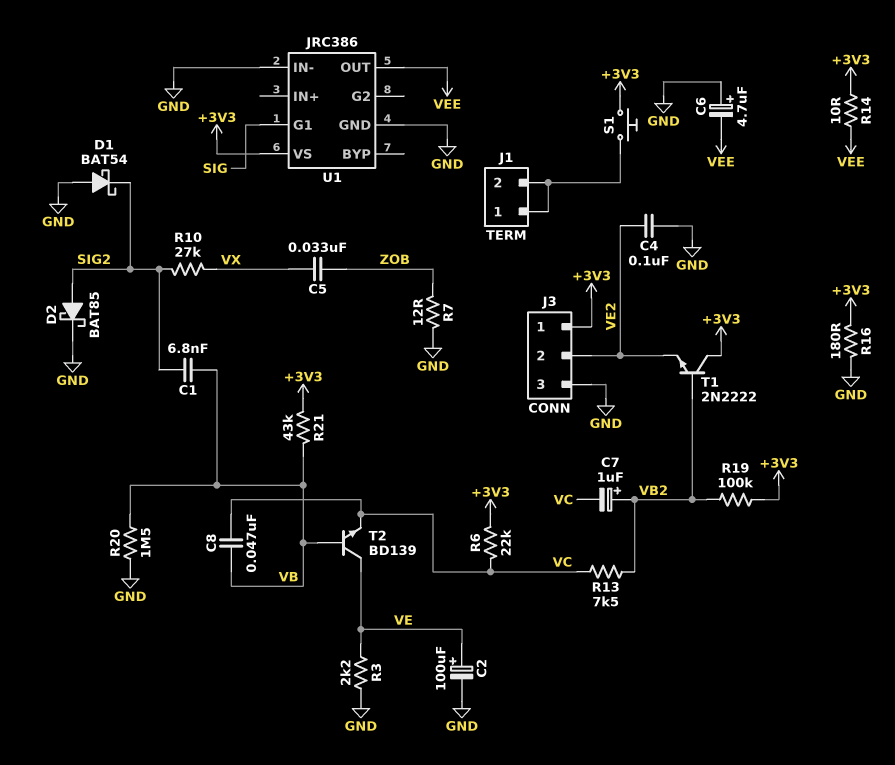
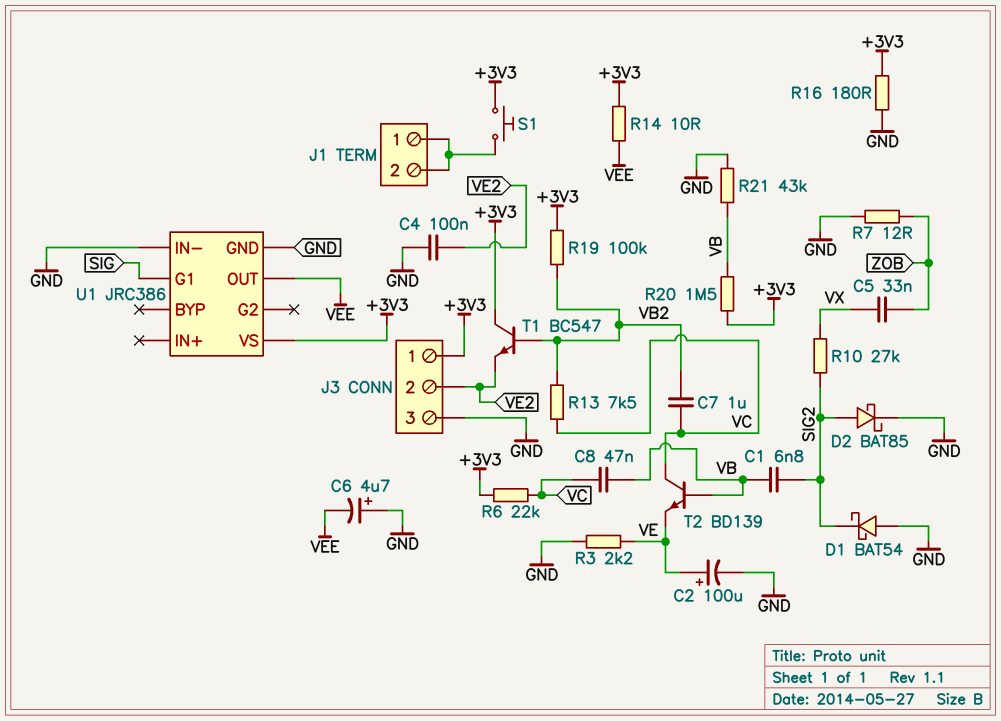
C7: 1uF (plus VB2, minus VC) -> 1uF (VB2, VC)
R20: 1.5M (GND, VB) -> 1.5M (+3V3, VB)
R21: 43k (+3V3, VB) -> 43k (GND, VB)
T1: NPN 2N2222 (B VB2, C +3V3, E VE2) -> NPN BC547 (B VB2, C +3V3, E VE2)
T2: NPN BD139 (B VB, C VE, E VC) -> NPN BD139 (B VB, C VC, E VE)

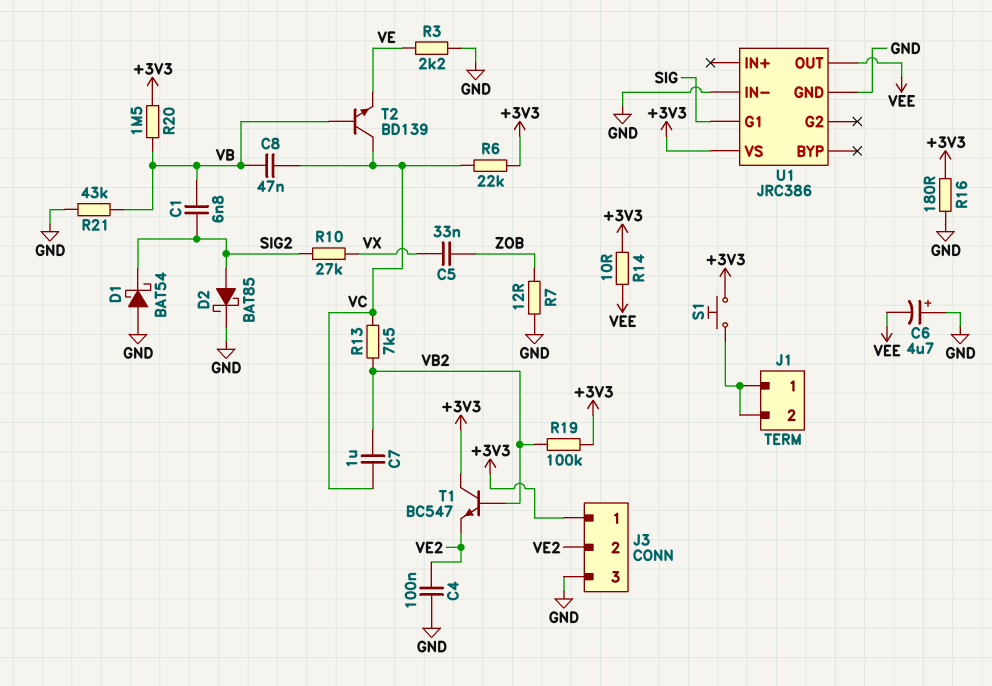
C2: 100uF (plus VE, minus GND) -> none

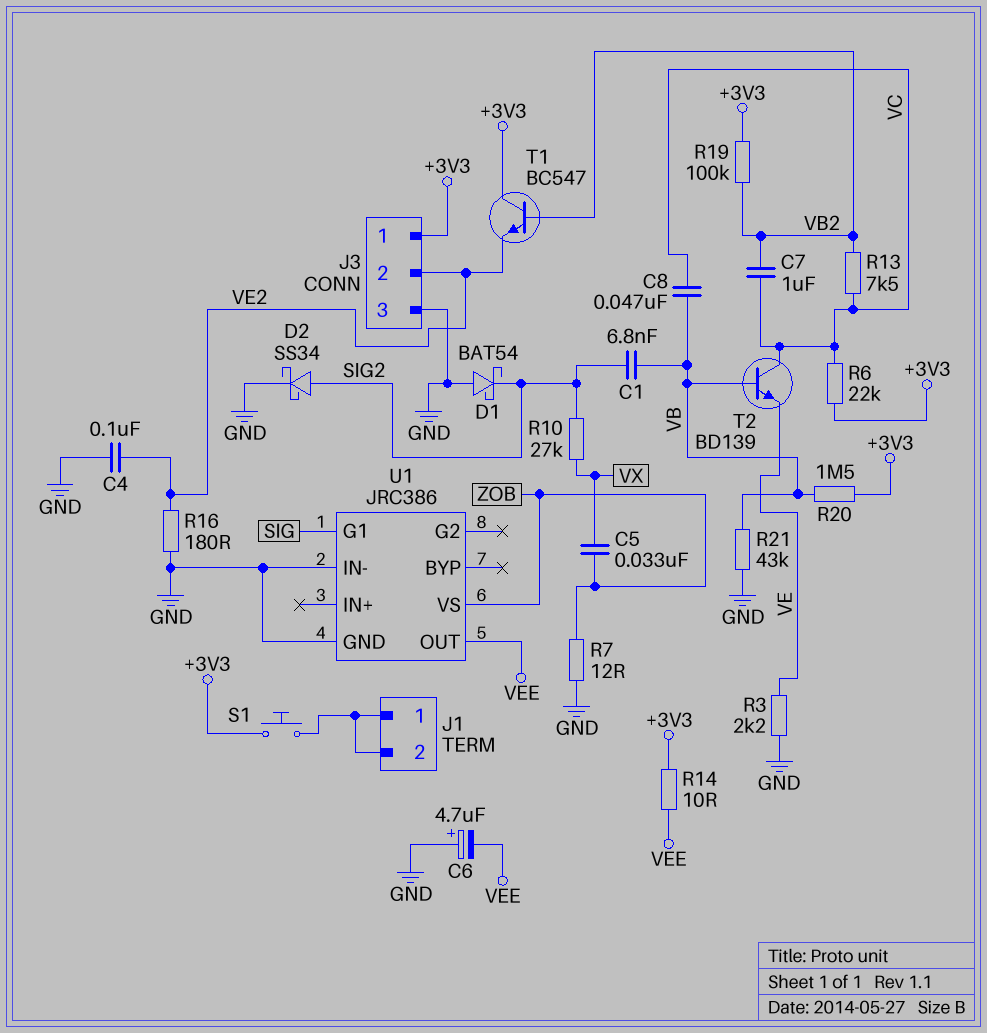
D2: schottky BAT85 (A SIG2, K GND) -> schottky SS34 (A SIG2, K GND)
R16: 180 (+3V3, GND) -> 180 (GND, VE2)
U1 pin VS: +3V3 -> ZOB

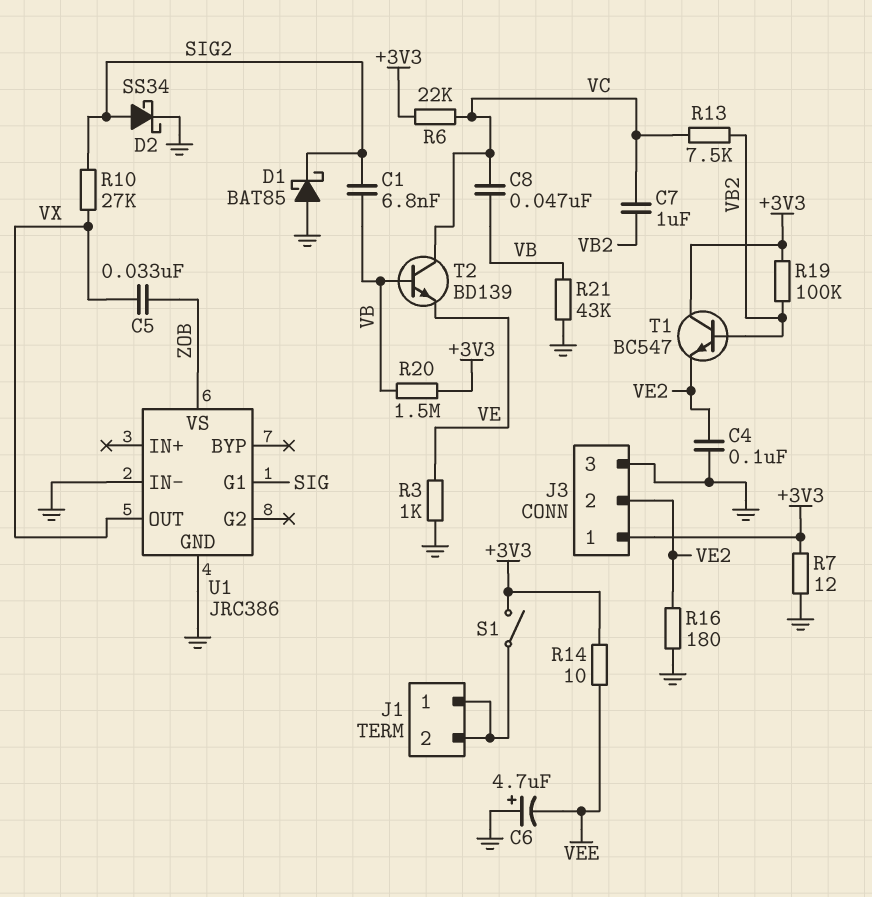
D1: schottky BAT54 (A GND, K SIG2) -> schottky BAT85 (A GND, K SIG2)
R3: 2.2k (GND, VE) -> 1k (GND, VE)
R7: 12 (GND, ZOB) -> 12 (+3V3, GND)
S1: button (+3V3, J1/1) -> switch (+3V3, J1/1)
U1 pin OUT: VEE -> VX

